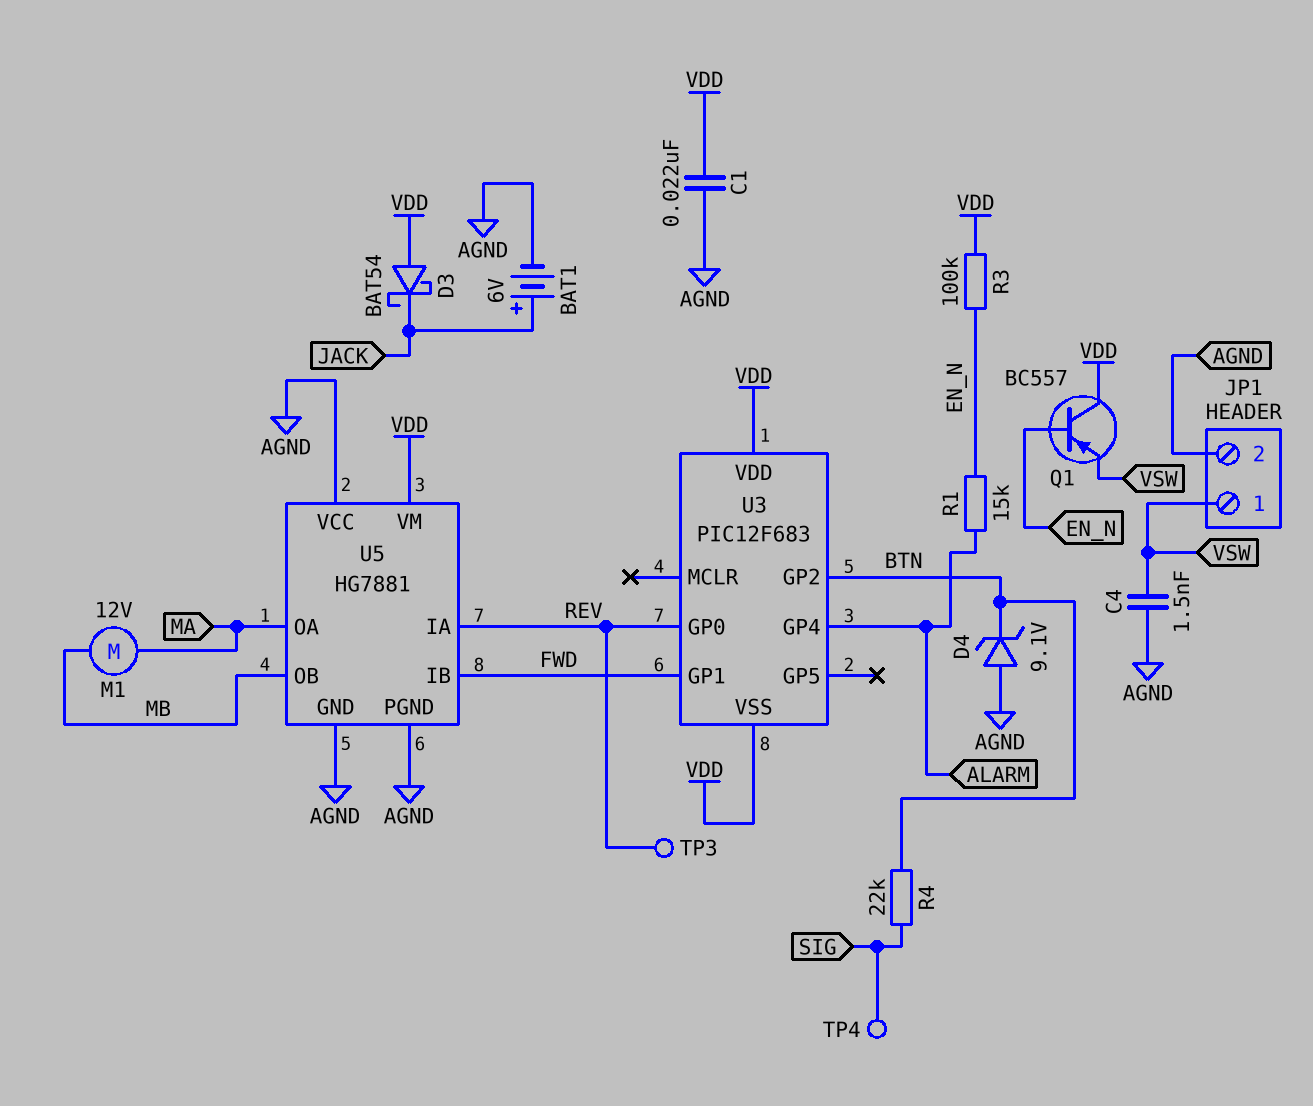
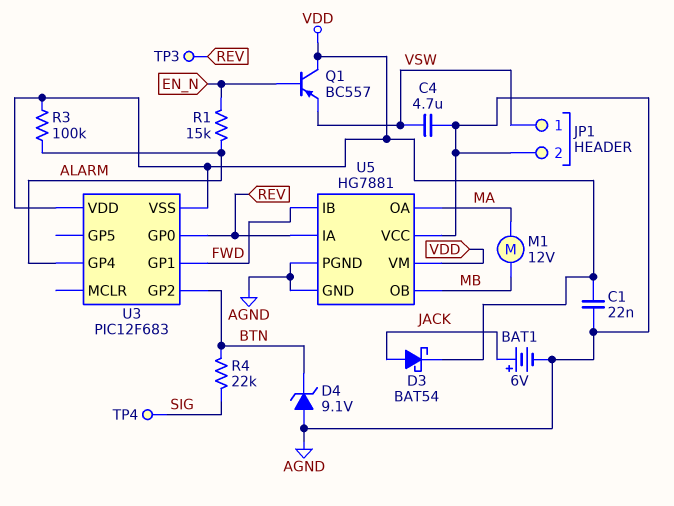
C4: 1.5nF (AGND, VSW) -> 4.7uF (AGND, VSW)
D3: schottky BAT54 (A VDD, K JACK) -> schottky BAT54 (A JACK, K VDD)
R3: 100k (EN_N, VDD) -> 100k (ALARM, VDD)

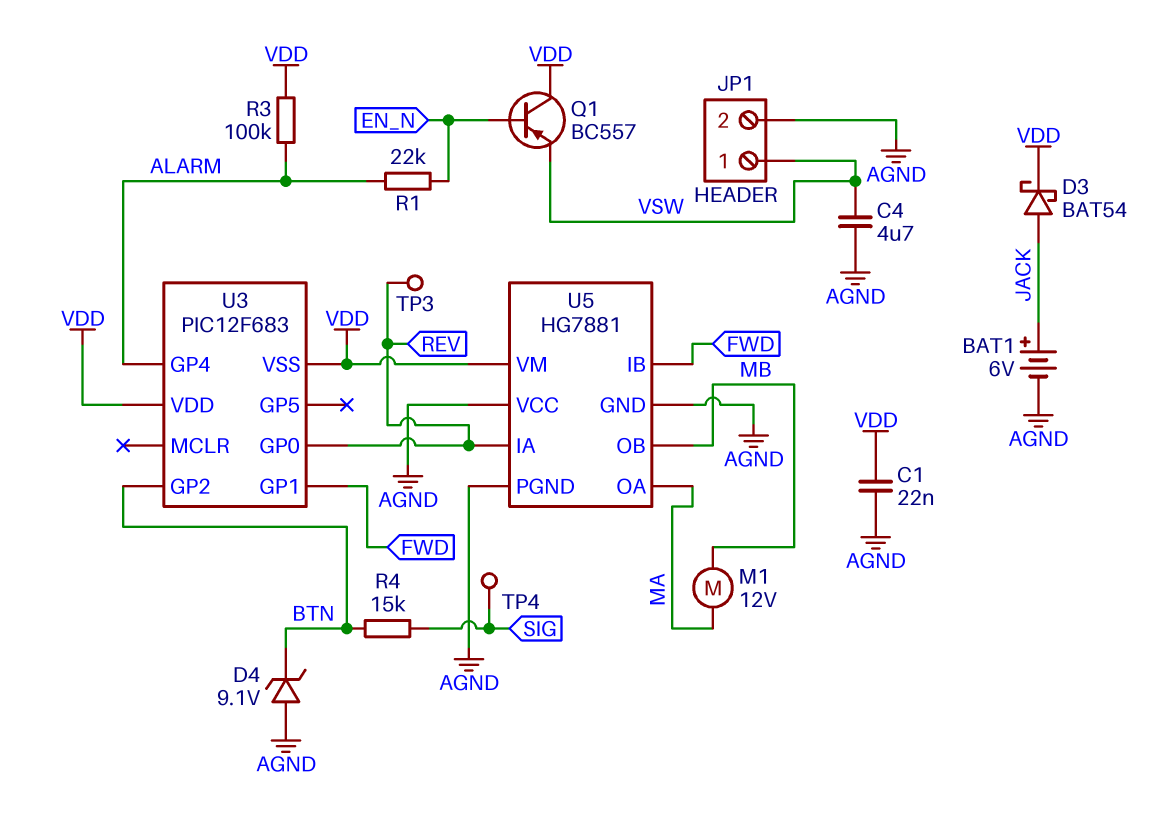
R1: 15k (ALARM, EN_N) -> 22k (ALARM, EN_N)
R4: 22k (BTN, SIG) -> 15k (BTN, SIG)

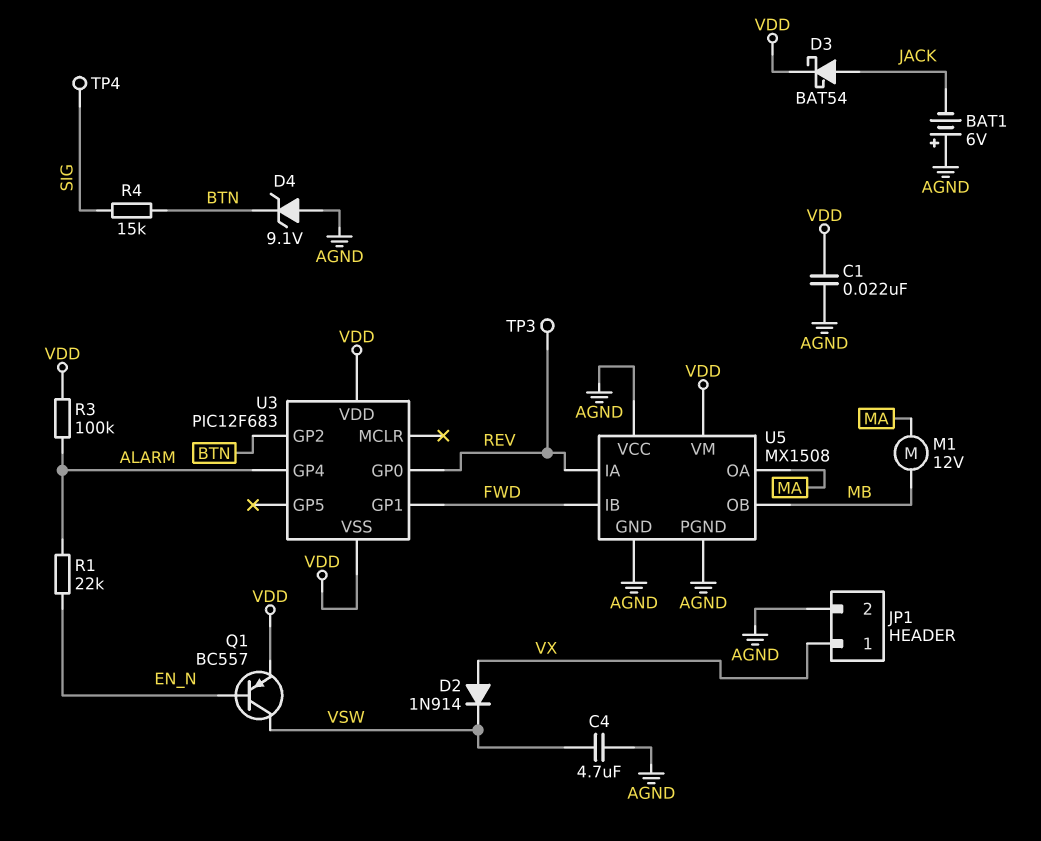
BAT1: 6V (plus JACK, minus AGND) -> 6V (plus AGND, minus JACK)
D2: none -> diode 1N914 (A VX, K VSW)
JP1 pin 1: VSW -> VX
Q1: PNP BC557 (B EN_N, C VDD, E VSW) -> PNP BC557 (B EN_N, C VSW, E VDD)
U5: HG7881 -> MX1508

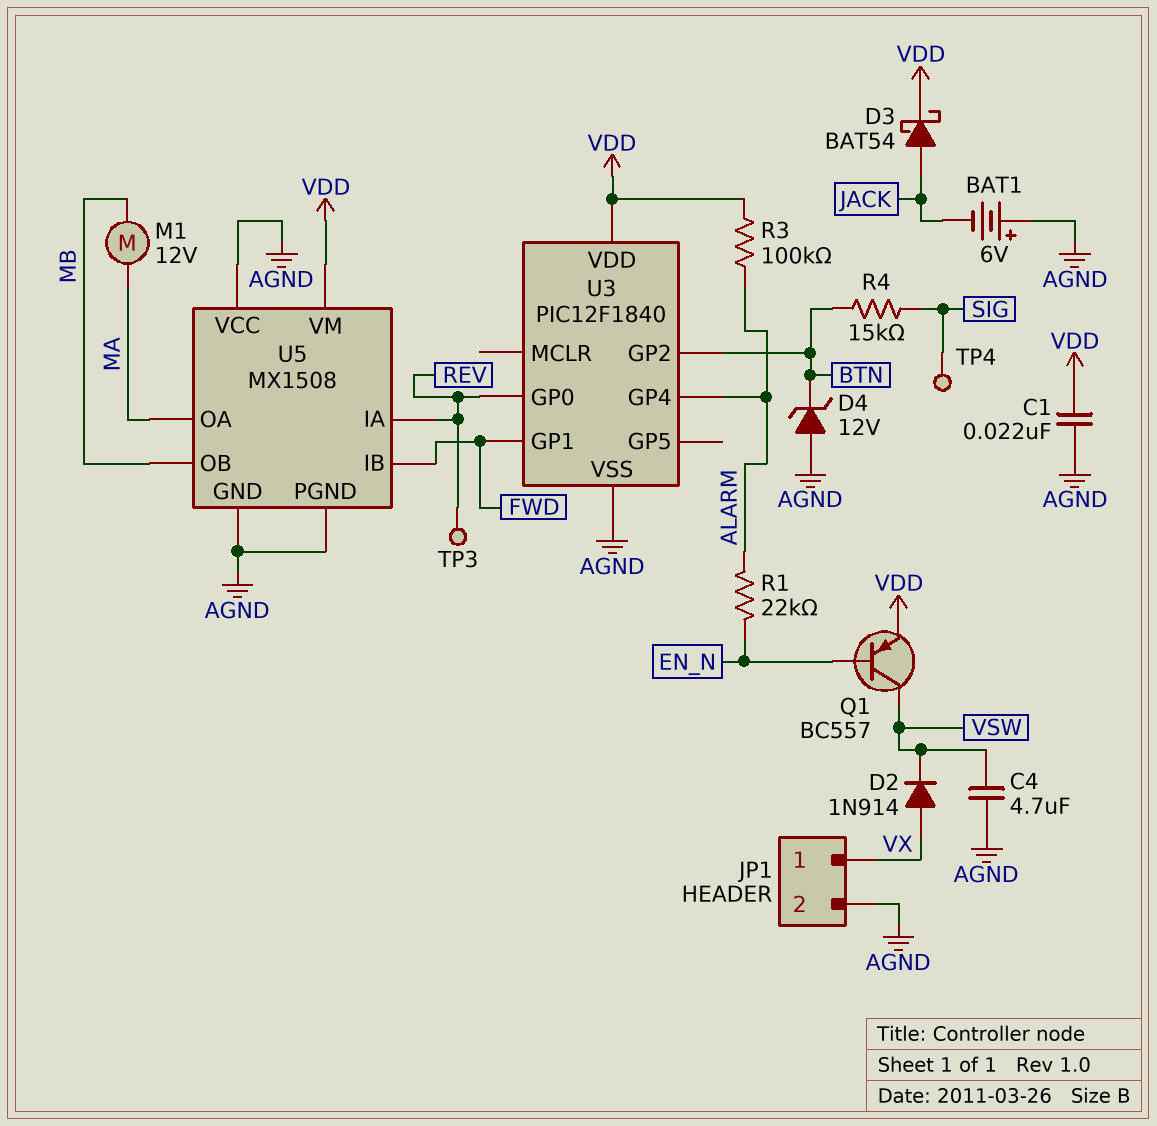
D4: zener 9.1V (A AGND, K BTN) -> zener 12V (A AGND, K BTN)
U3: PIC12F683 -> PIC12F1840
U3 pin VSS: VDD -> AGND

